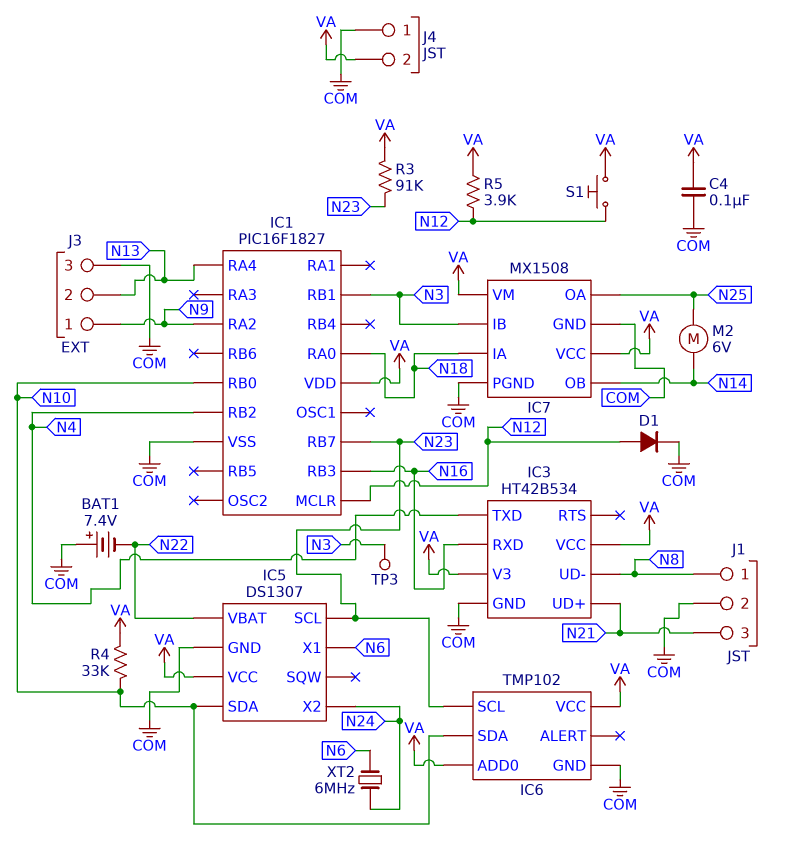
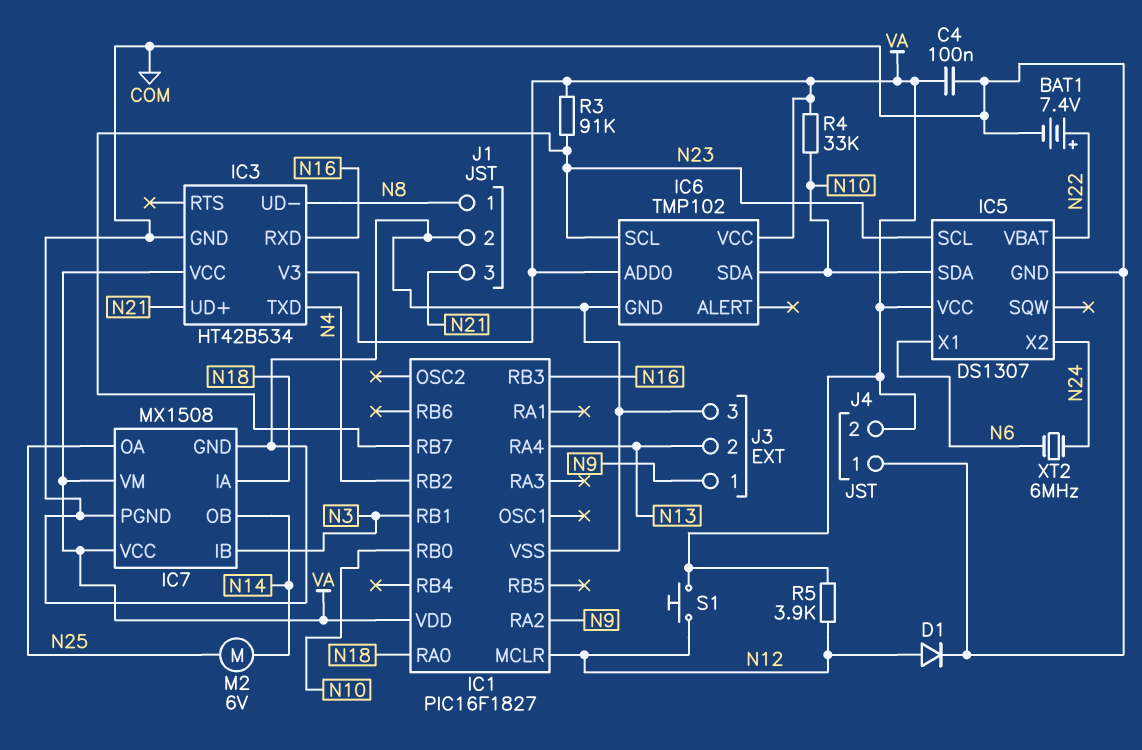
BAT1: 7.4V (plus COM, minus N22) -> 7.4V (plus N22, minus COM)
TP3: test point (N3) -> none

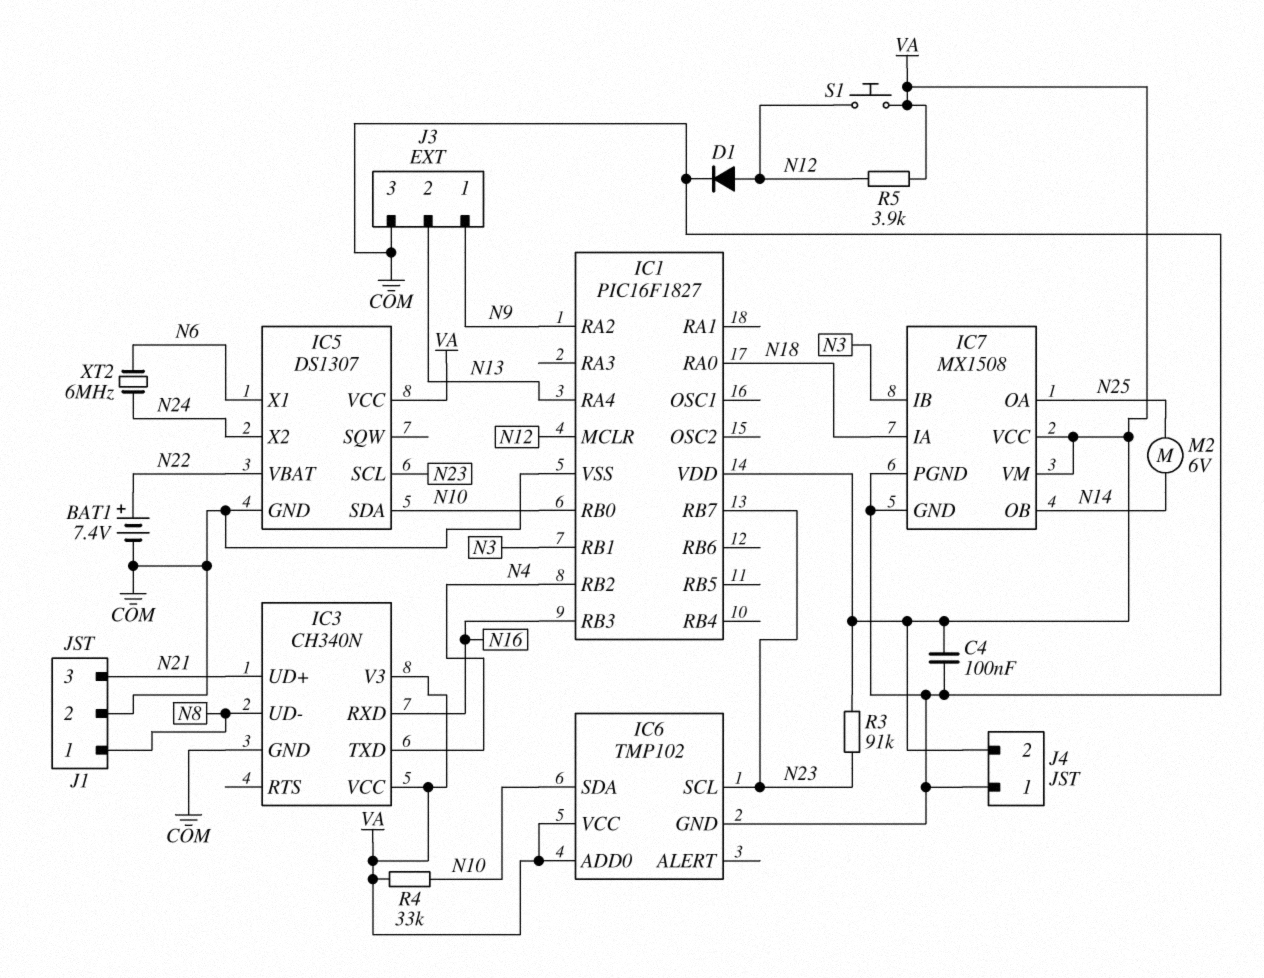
IC3: HT42B534 -> CH340N

